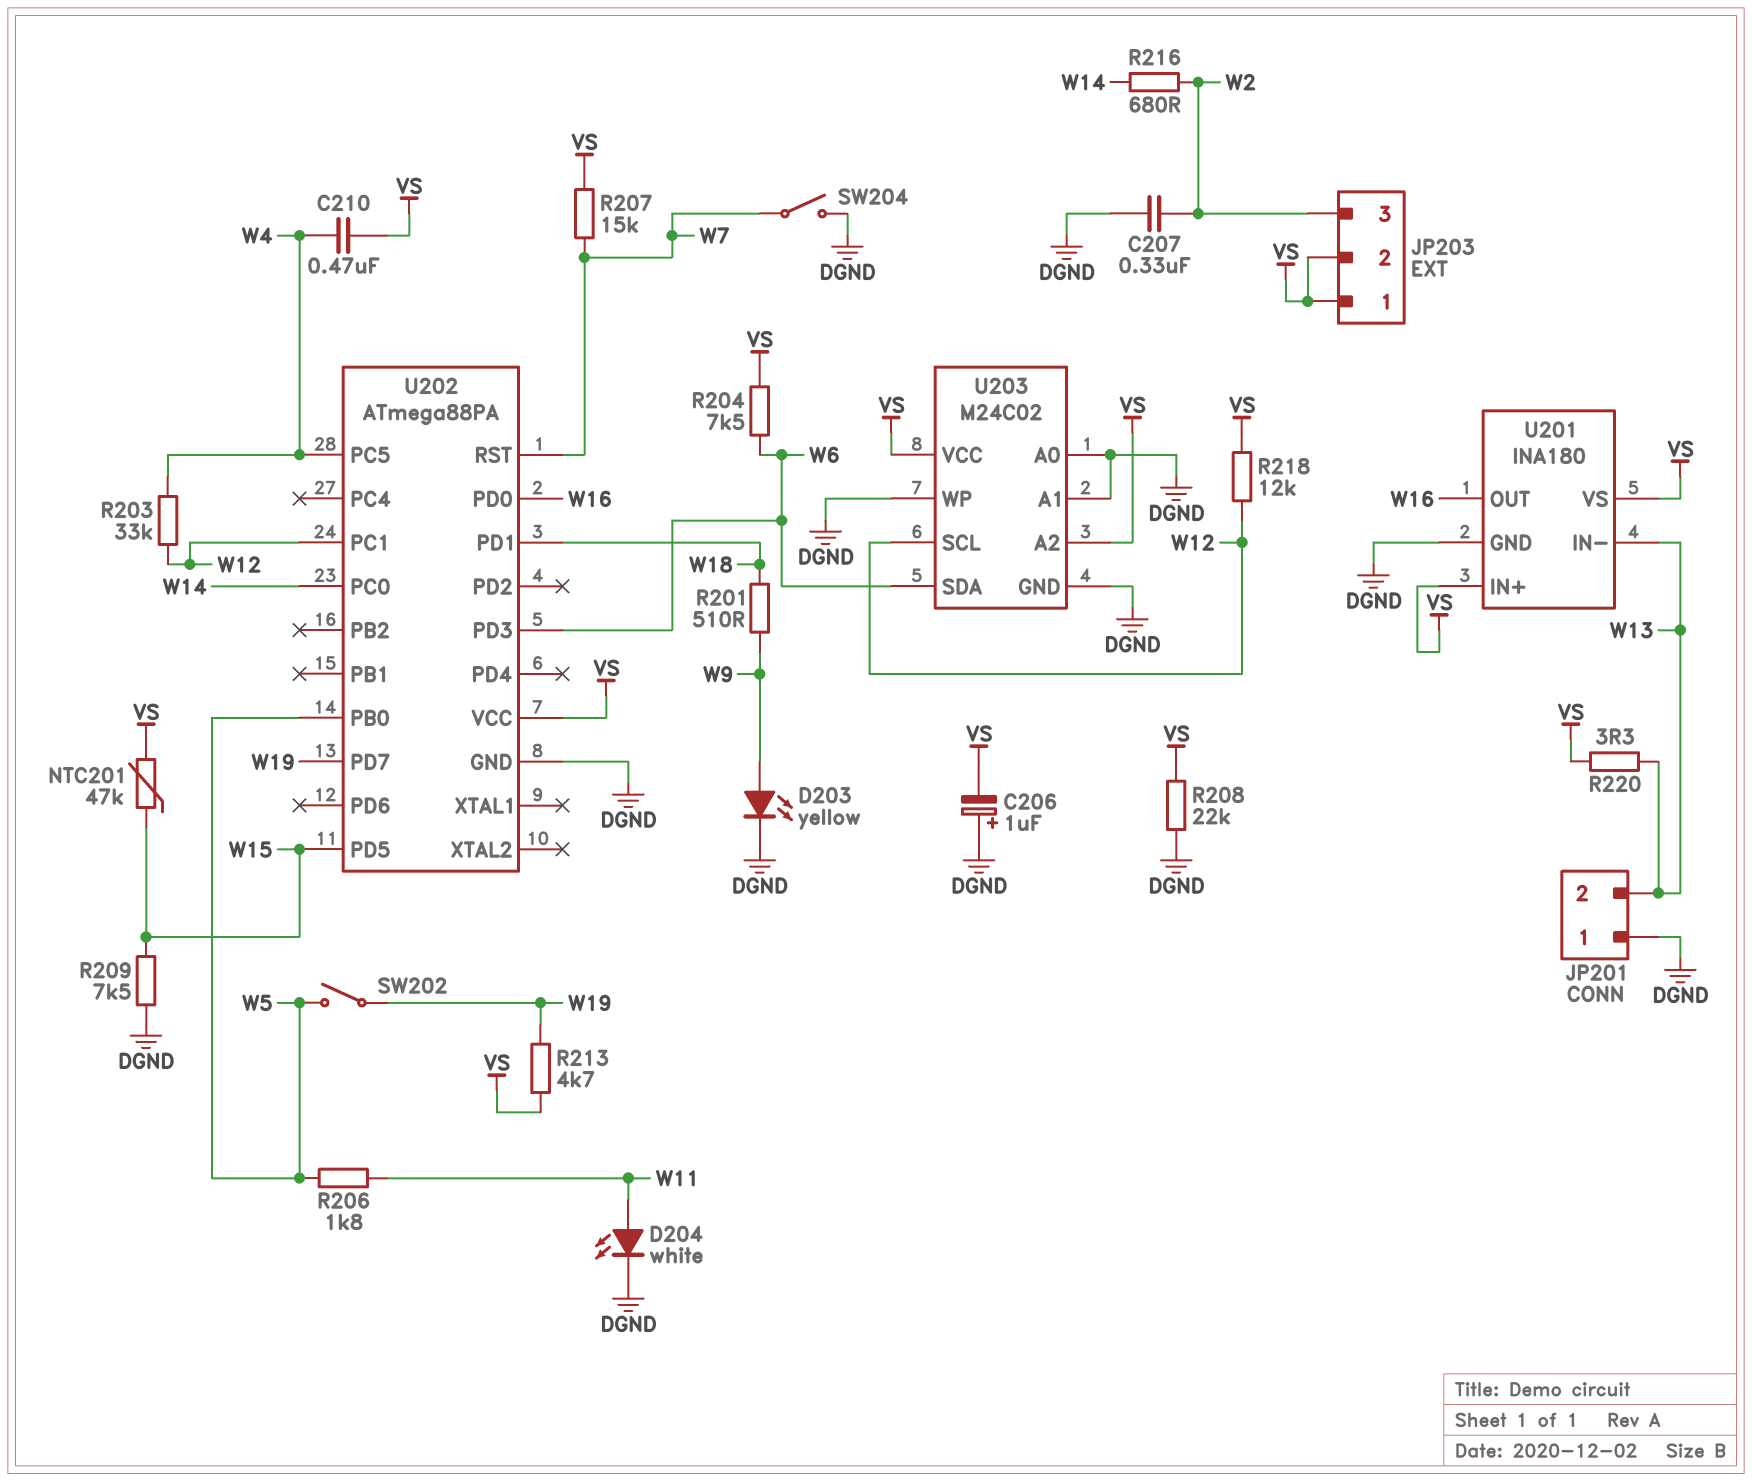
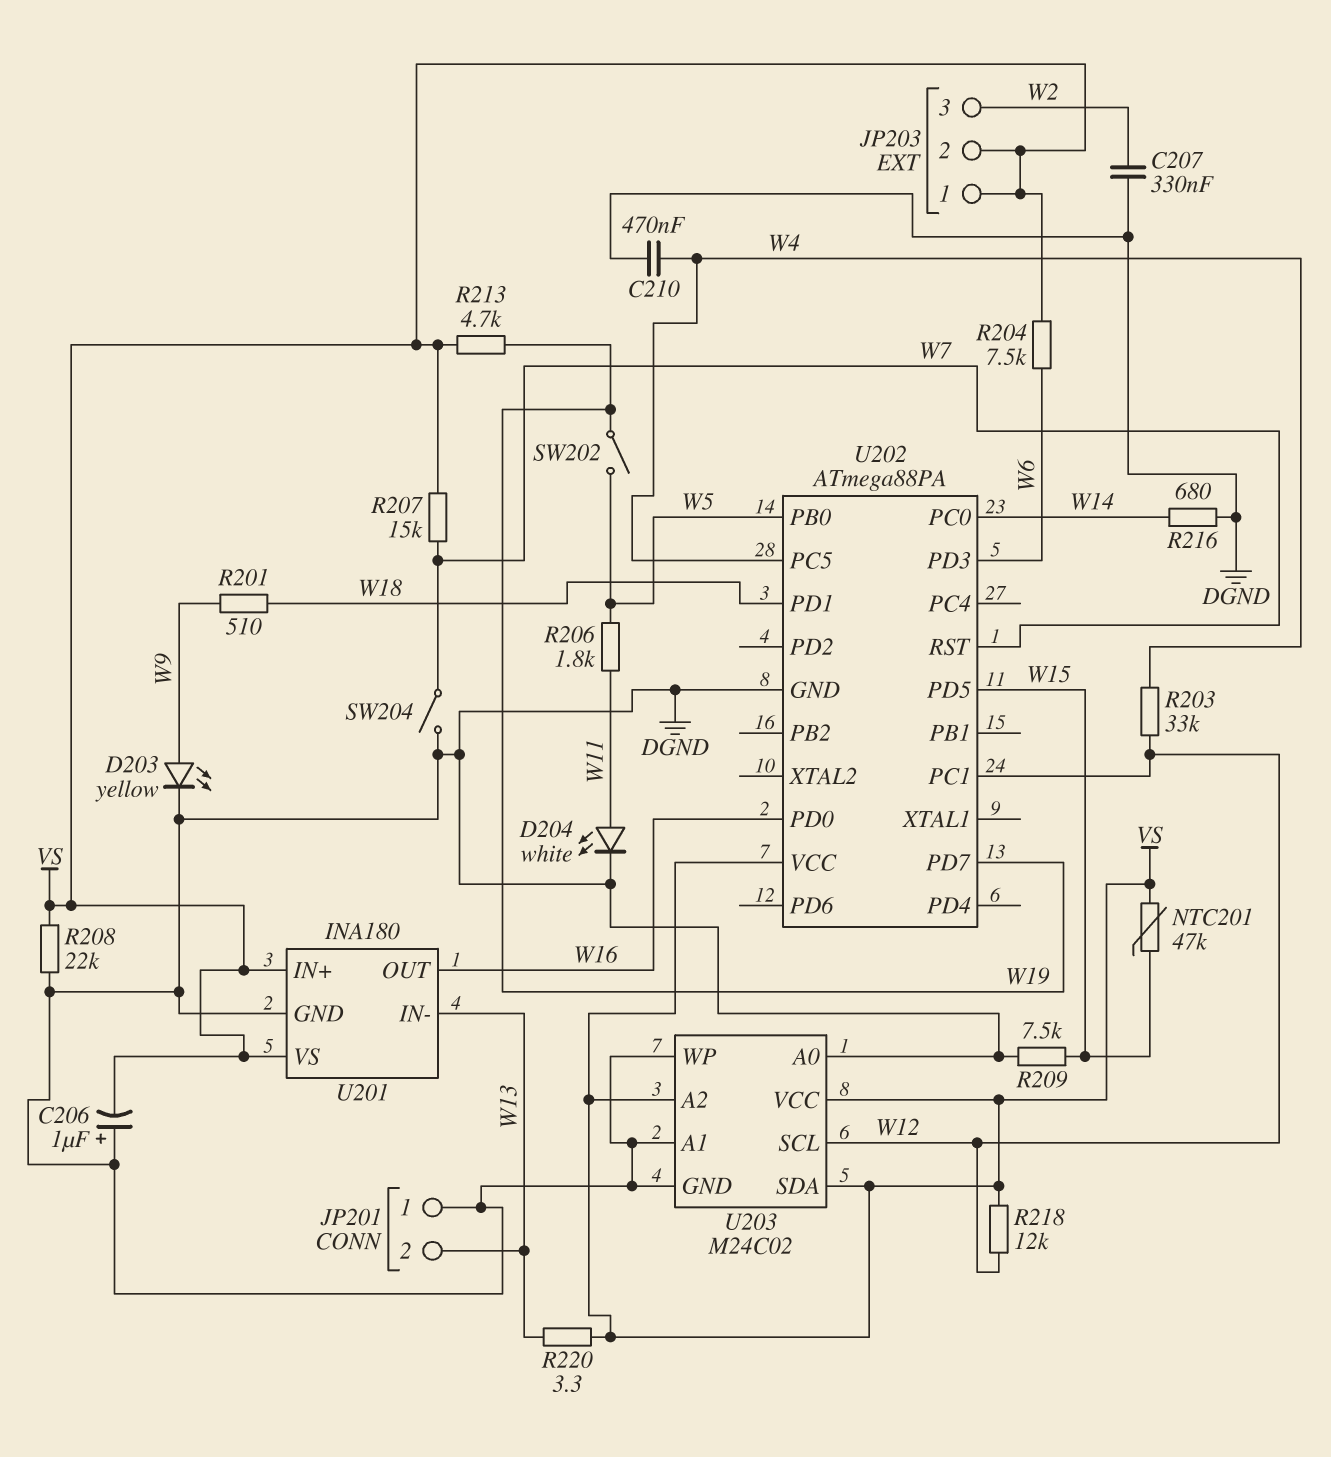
C210: 470nF (VS, W4) -> 470nF (DGND, W4)
R216: 680 (W2, W14) -> 680 (DGND, W14)
U203 pin SDA: W6 -> VS

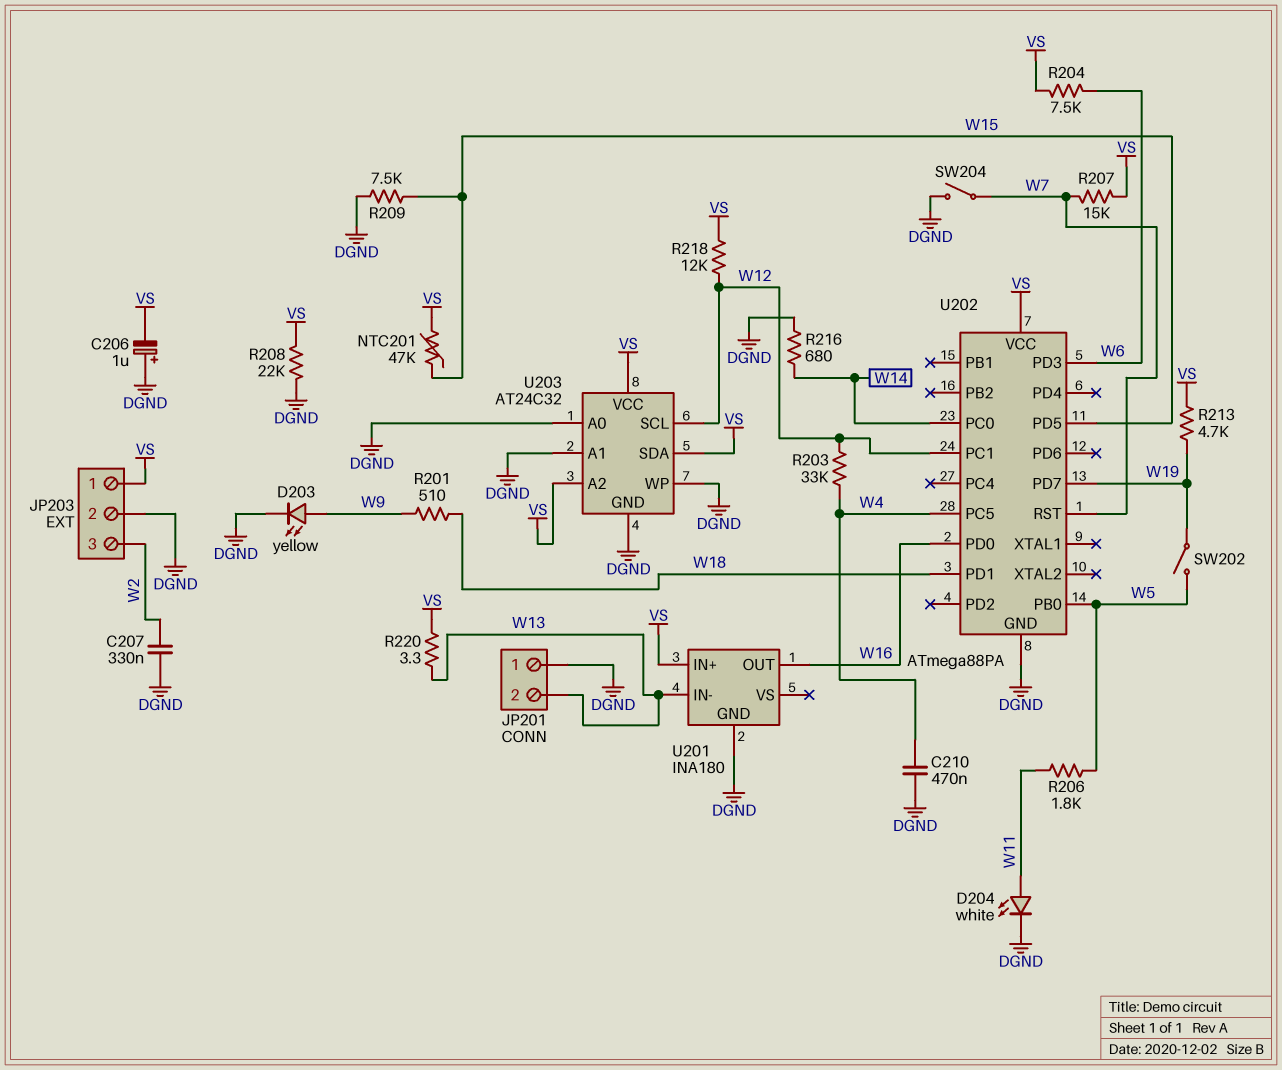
JP203 pin 2: VS -> DGND
U201 pin VS: VS -> none
U203: M24C02 -> AT24C32

